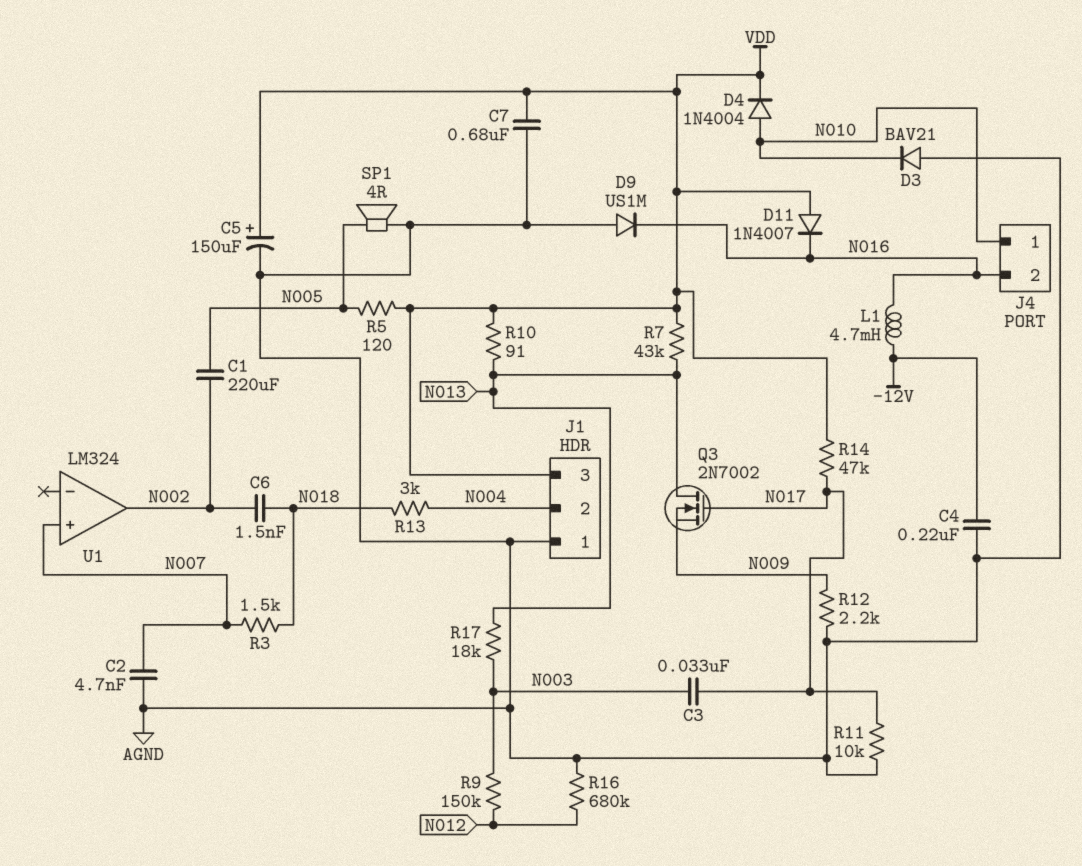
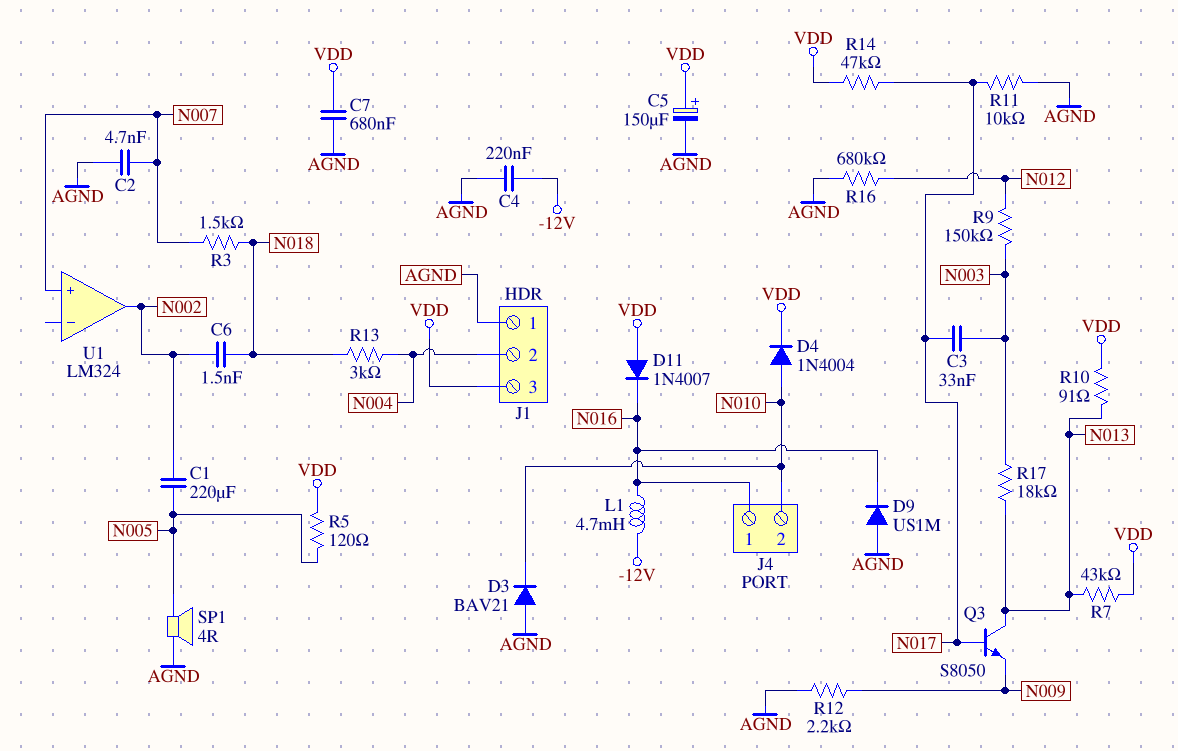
J4 pin 1: N010 -> N016
J4 pin 2: N016 -> N010
Q3: NMOS 2N7002 (G N017, D N013, S N009) -> NPN S8050 (B N017, C N013, E N009)

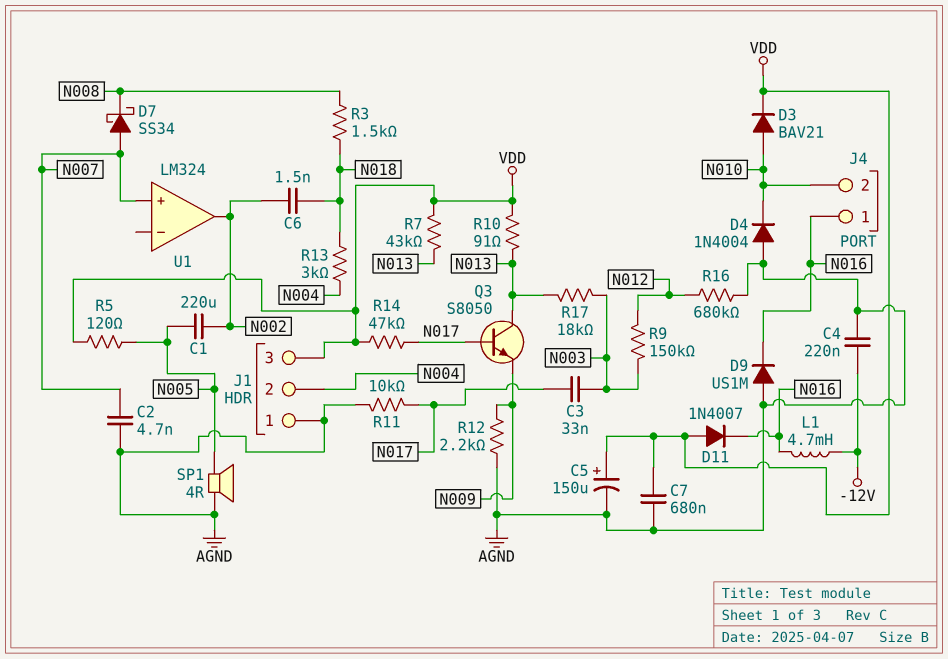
D3: diode BAV21 (A AGND, K N010) -> diode BAV21 (A N010, K VDD)
D4: diode 1N4004 (A N010, K VDD) -> diode 1N4004 (A AGND, K N010)
D7: none -> schottky SS34 (A N007, K N008)
R3: 1.5k (N007, N018) -> 1.5k (N008, N018)

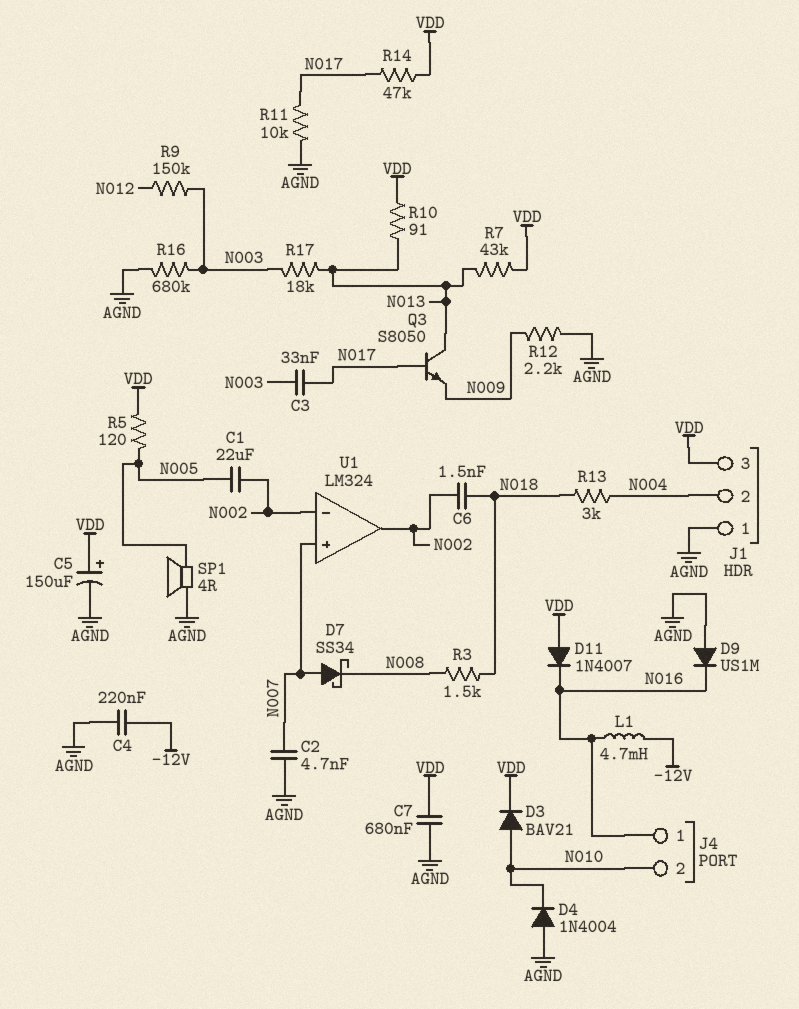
C1: 220uF (N002, N005) -> 22uF (N002, N005)
R16: 680k (AGND, N012) -> 680k (AGND, N003)
U1 pin in-: none -> N002

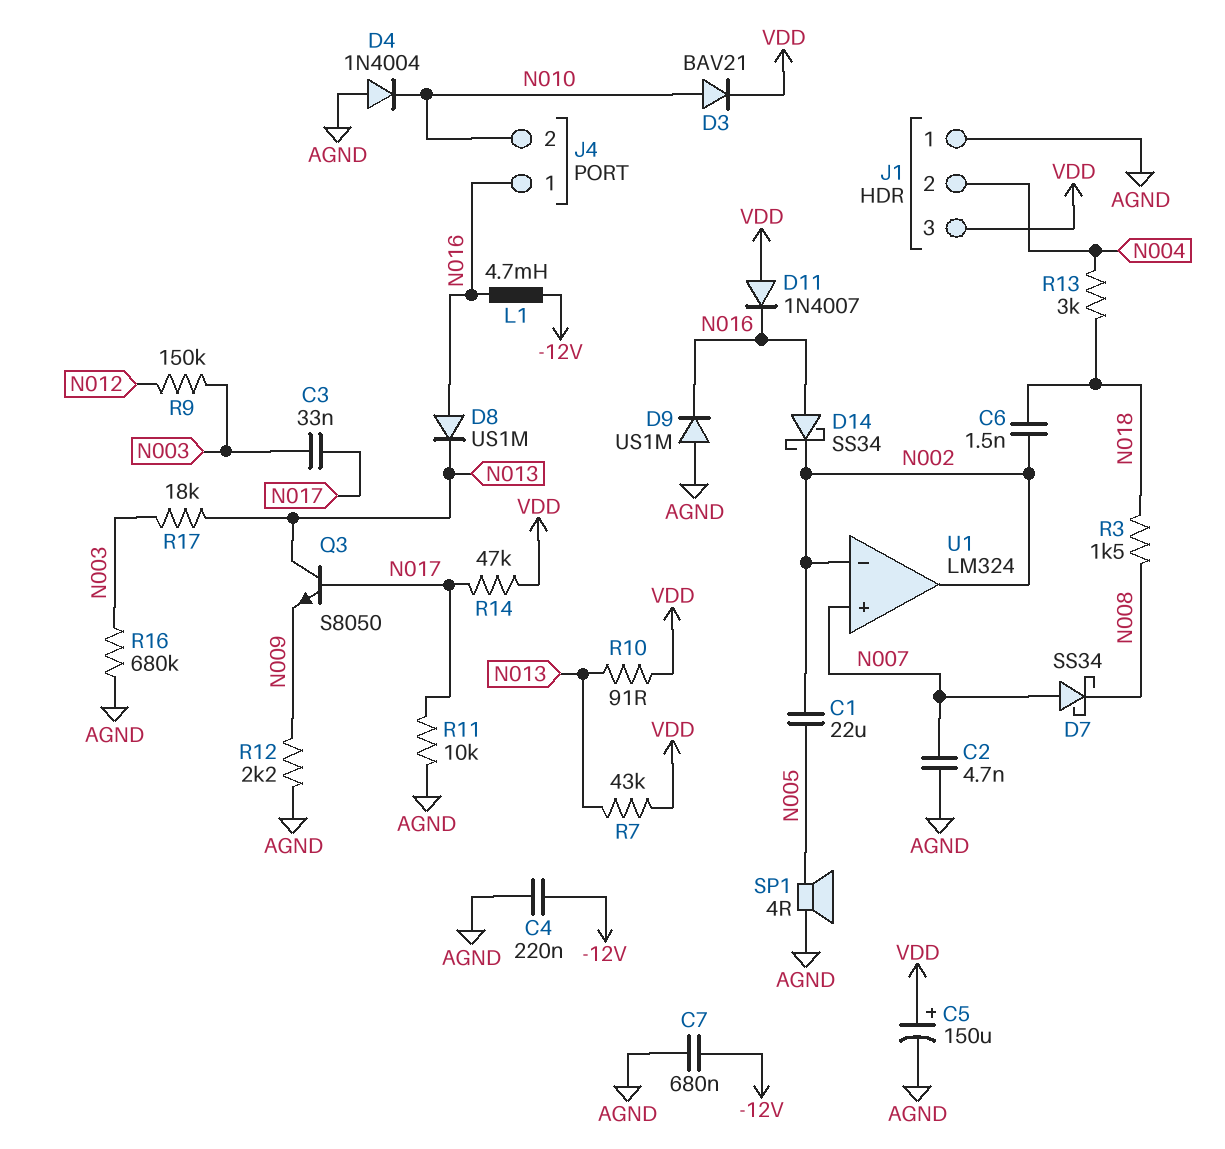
C7: 680nF (AGND, VDD) -> 680nF (-12V, AGND)
D8: none -> diode US1M (A N016, K N013)
D14: none -> schottky SS34 (A N016, K N002)
R5: 120 (N005, VDD) -> none

